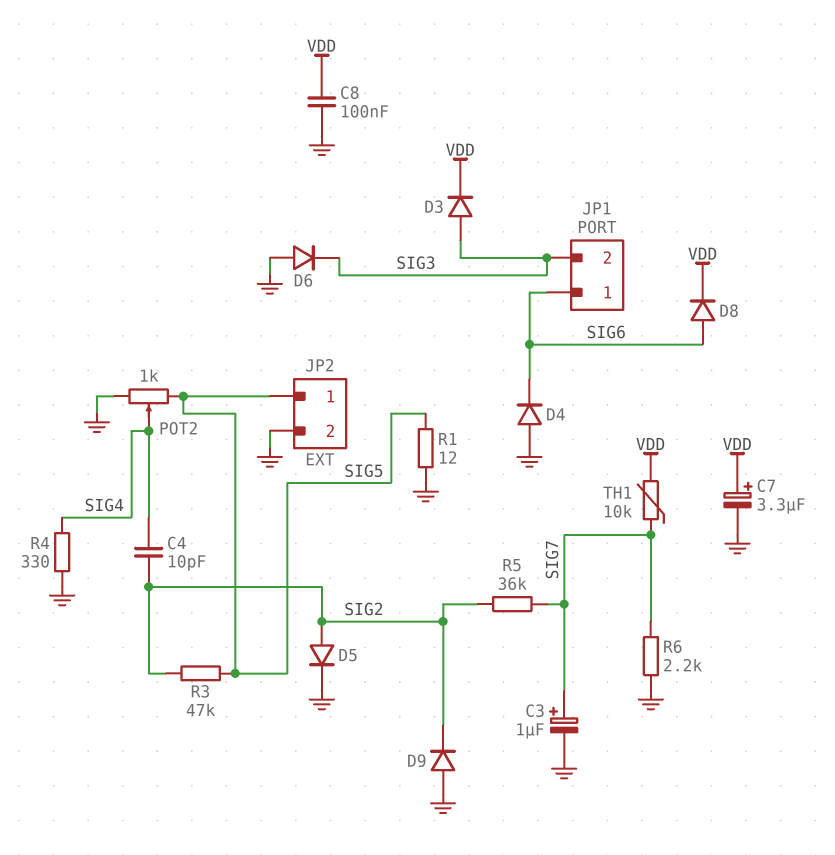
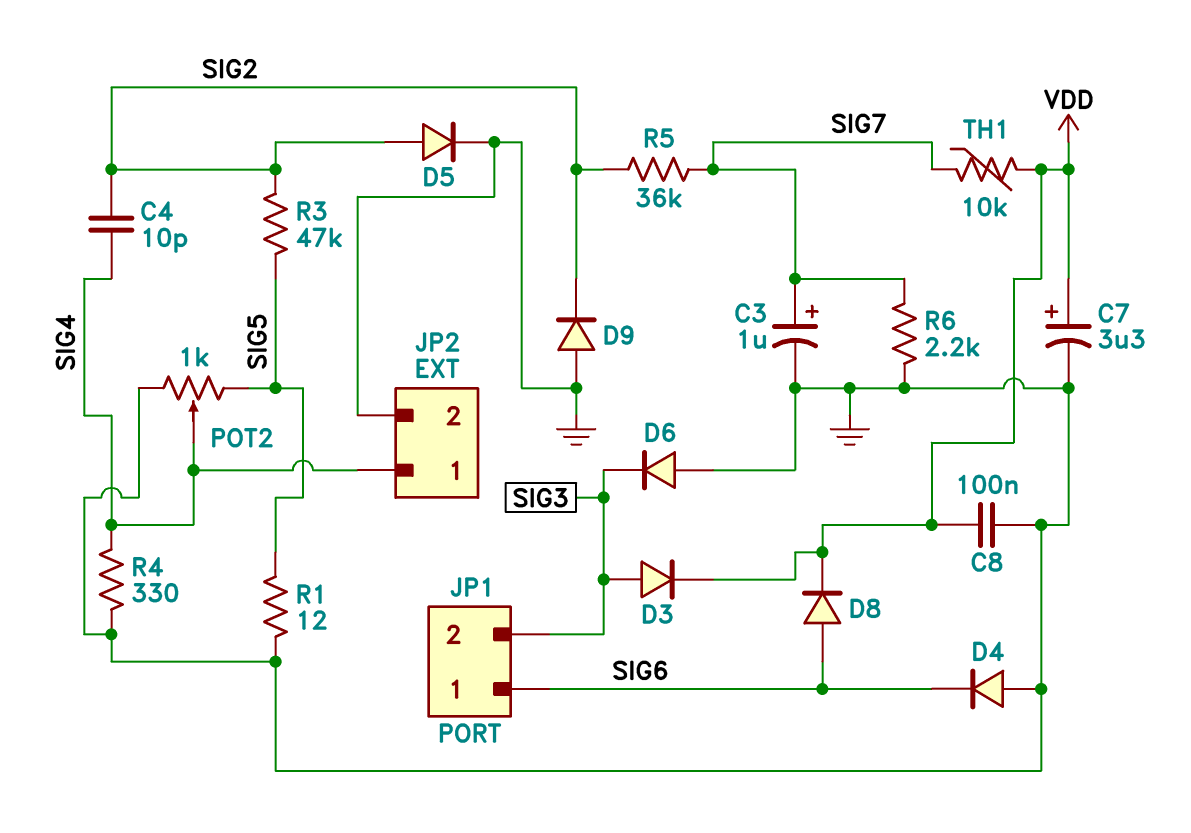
JP2 pin 1: SIG5 -> SIG4

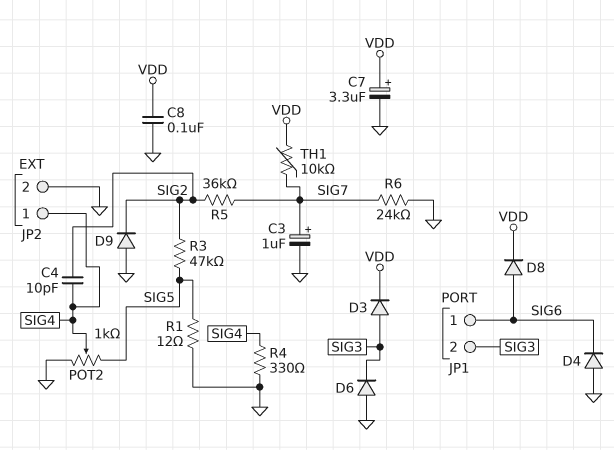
D5: diode (A SIG2, K GND) -> none
R6: 2.2k (GND, SIG7) -> 24k (GND, SIG7)

